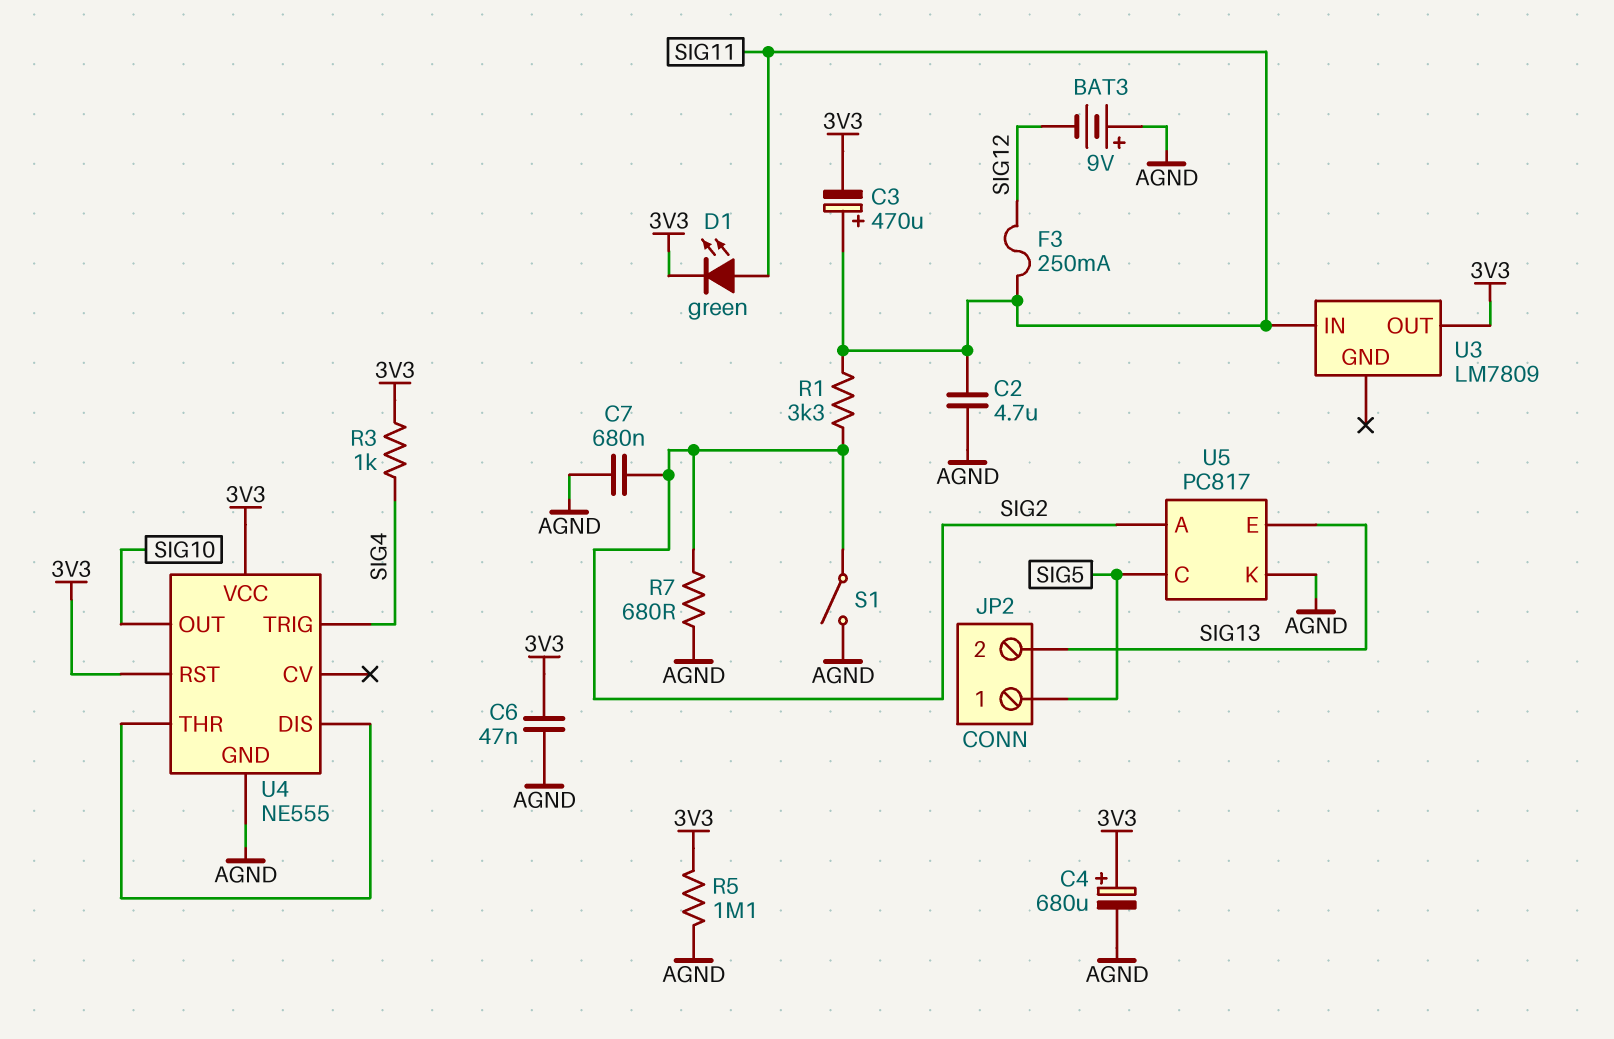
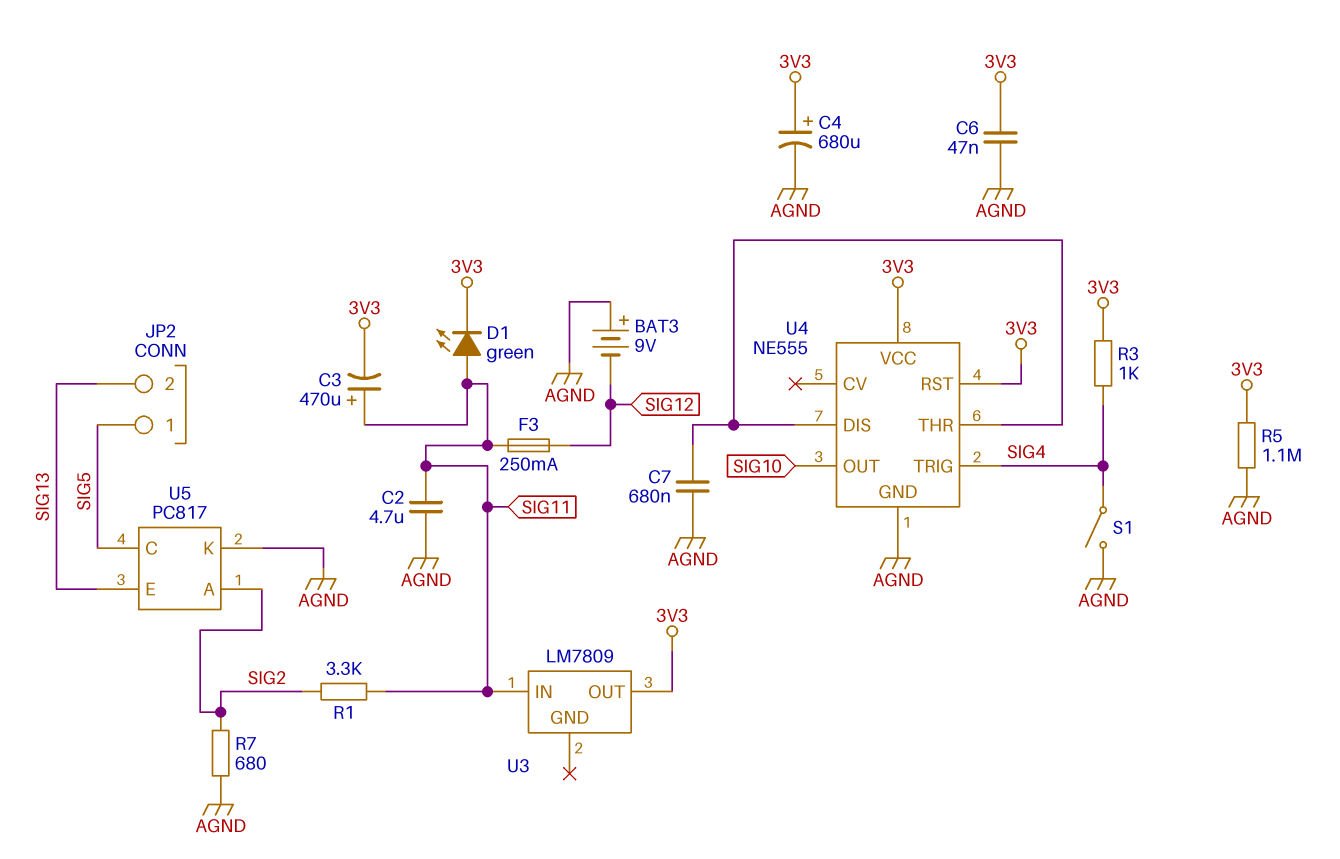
C7: 680nF (AGND, SIG2) -> 680nF (AGND, U4/DIS)
S1: switch (AGND, SIG2) -> switch (AGND, SIG4)

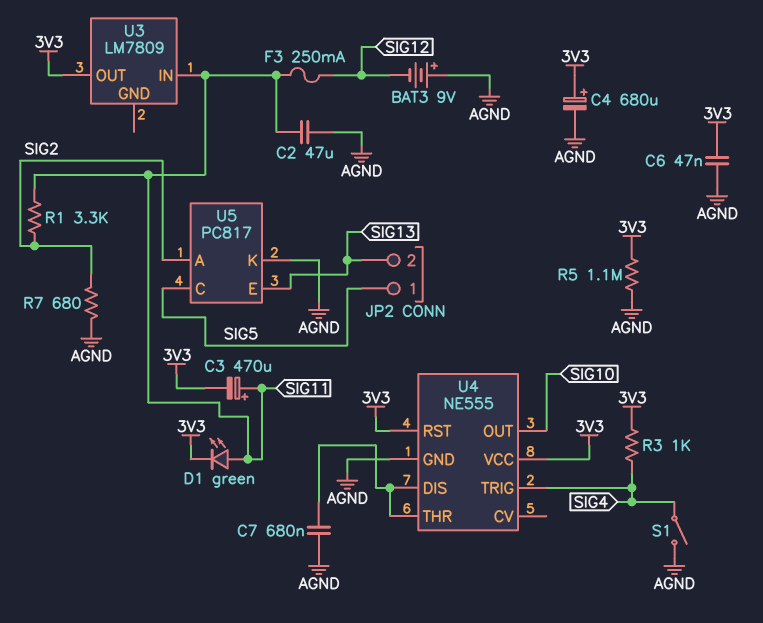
C2: 4.7uF (AGND, SIG11) -> 47uF (AGND, SIG11)

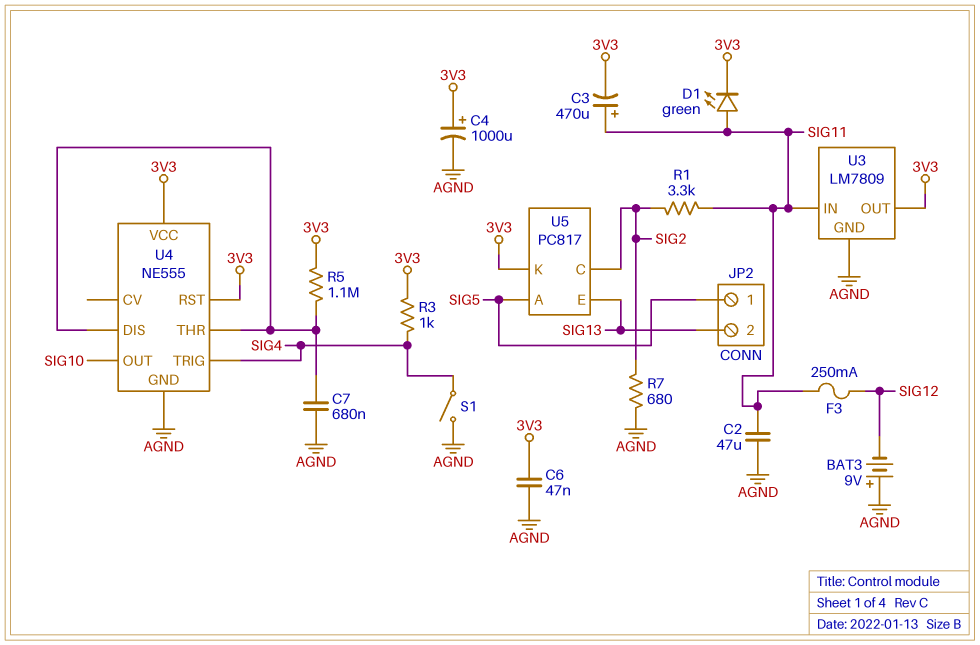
C4: 680uF (plus 3V3, minus AGND) -> 1000uF (plus 3V3, minus AGND)
R5: 1.1M (3V3, AGND) -> 1.1M (3V3, U4/DIS)
U3 pin GND: none -> AGND
U5 pin A: SIG2 -> SIG5
U5 pin C: SIG5 -> SIG2
U5 pin K: AGND -> 3V3

